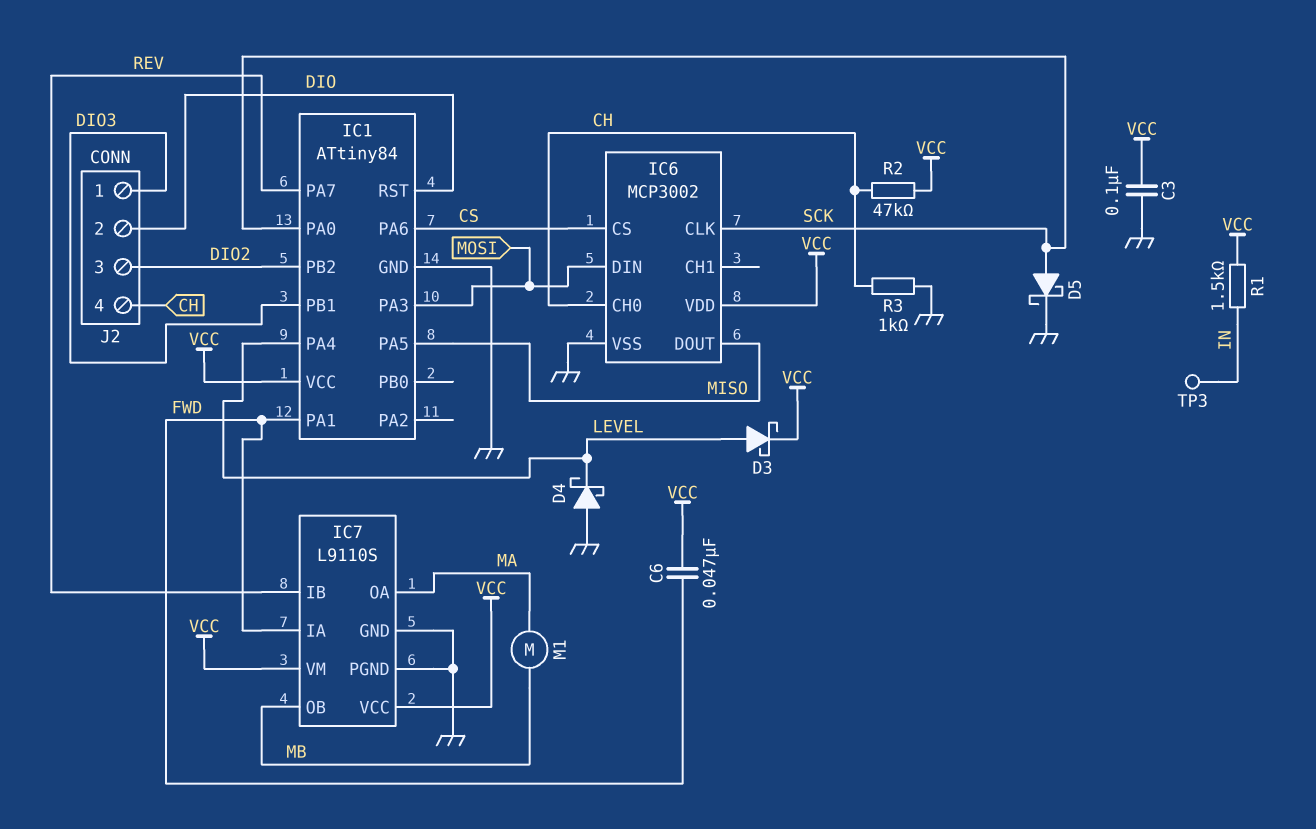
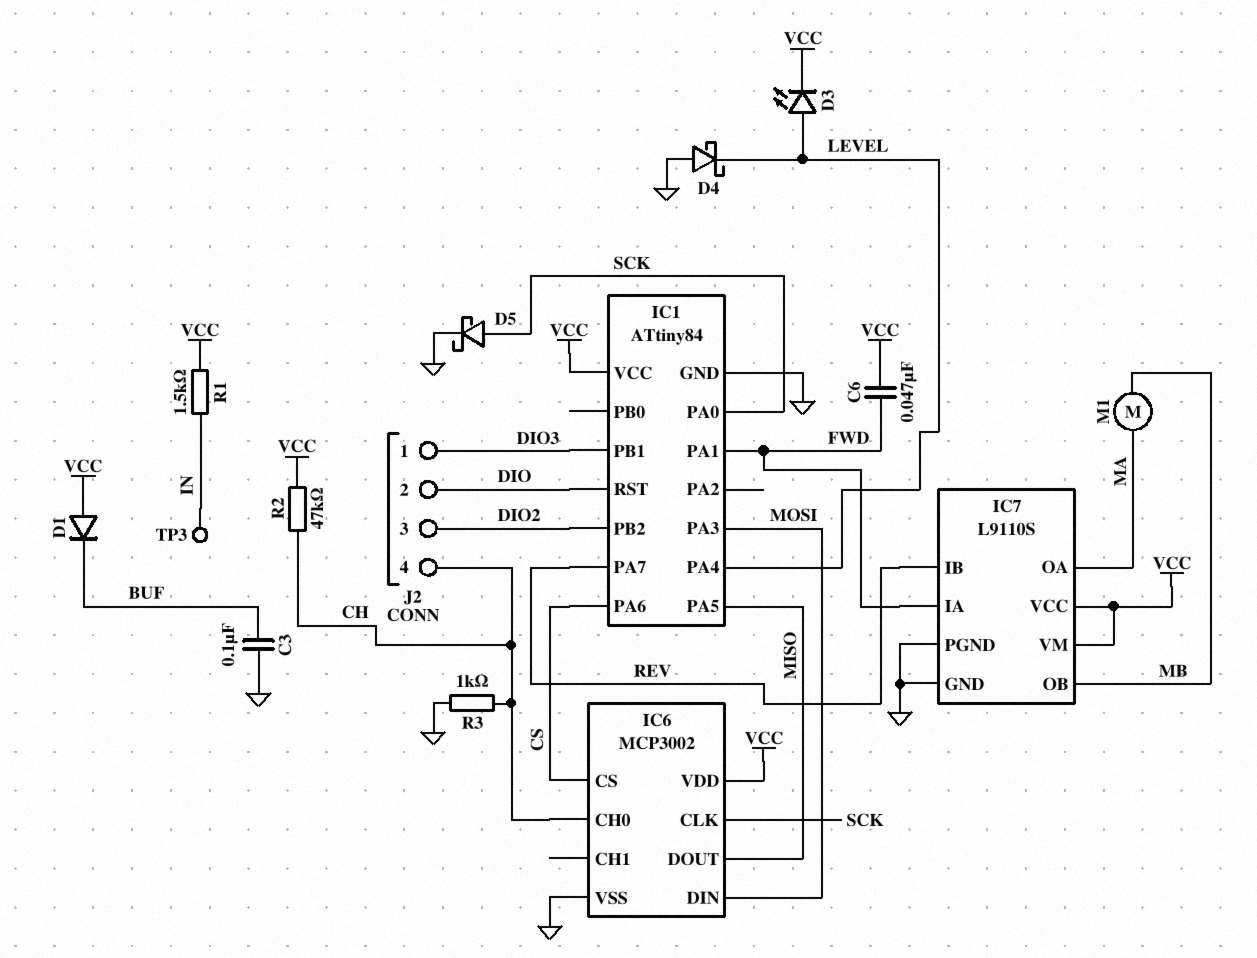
C3: 100nF (GND, VCC) -> 100nF (BUF, GND)
D1: none -> diode (A VCC, K BUF)
D3: schottky (A LEVEL, K VCC) -> LED (A LEVEL, K VCC)

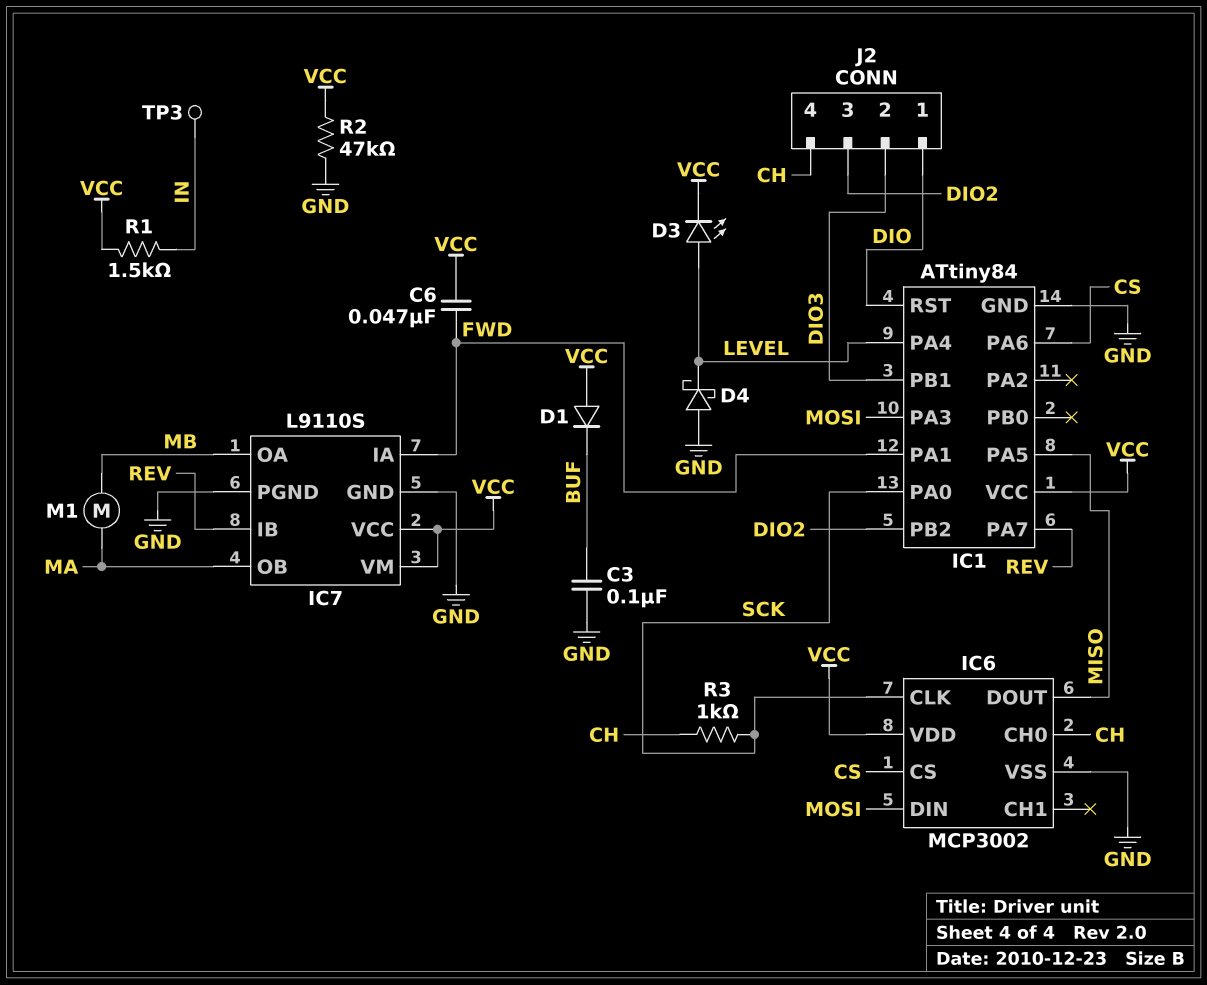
D5: schottky (A SCK, K GND) -> none
IC7 pin OA: MA -> MB
IC7 pin OB: MB -> MA
J2 pin 1: DIO3 -> DIO
J2 pin 2: DIO -> DIO3
R2: 47k (CH, VCC) -> 47k (GND, VCC)
R3: 1k (CH, GND) -> 1k (CH, SCK)

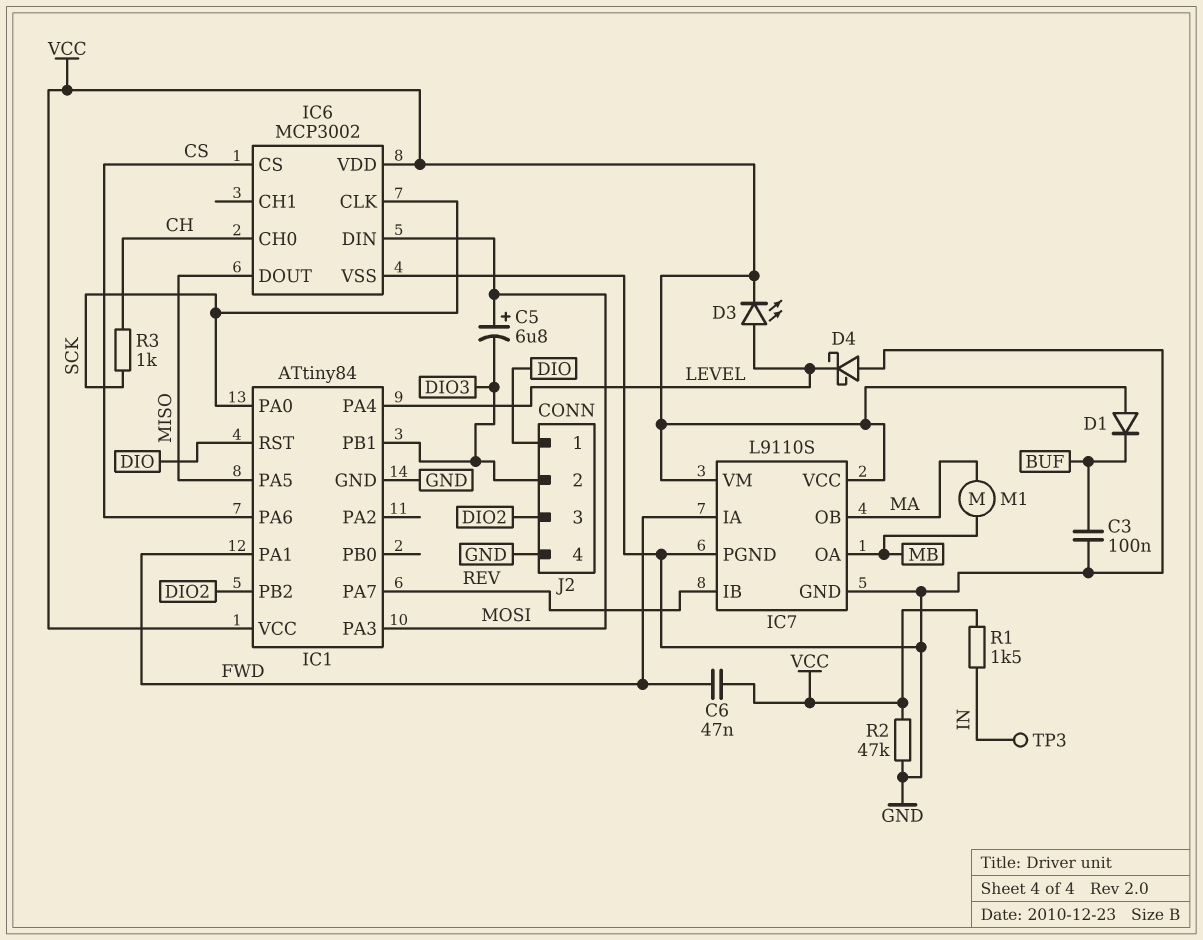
C5: none -> 6.8uF (plus MOSI, minus DIO3)
J2 pin 4: CH -> GND

